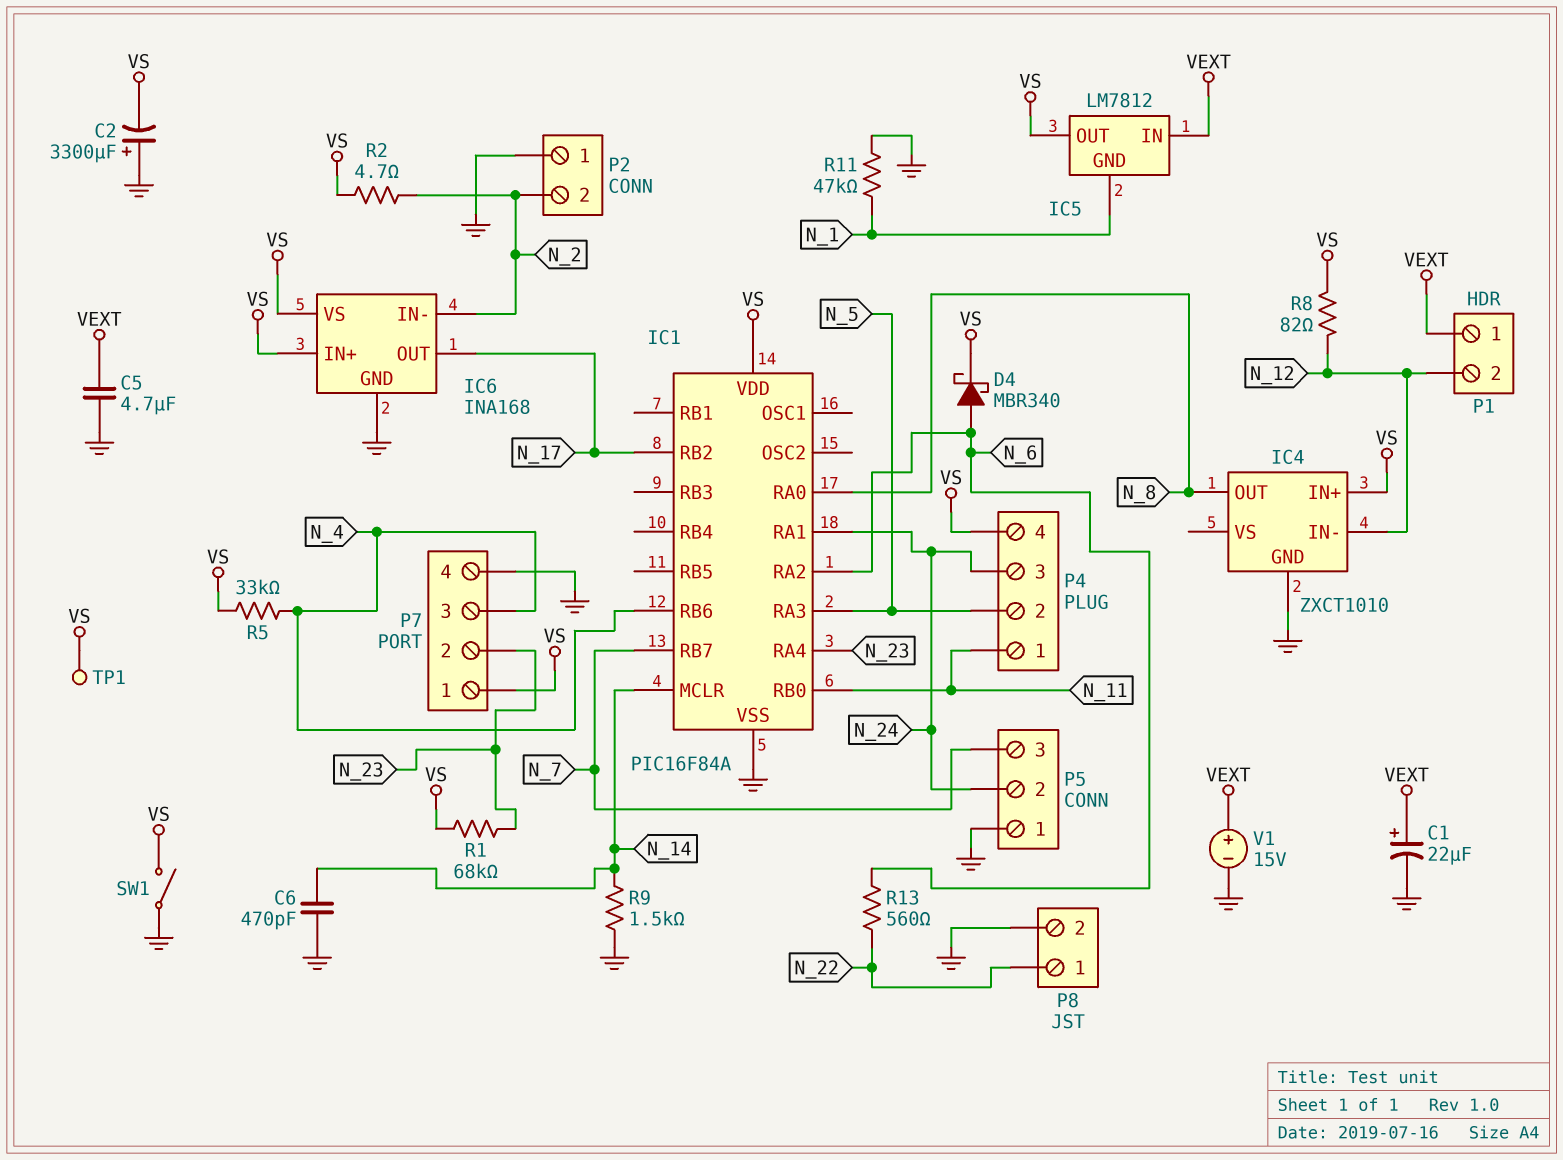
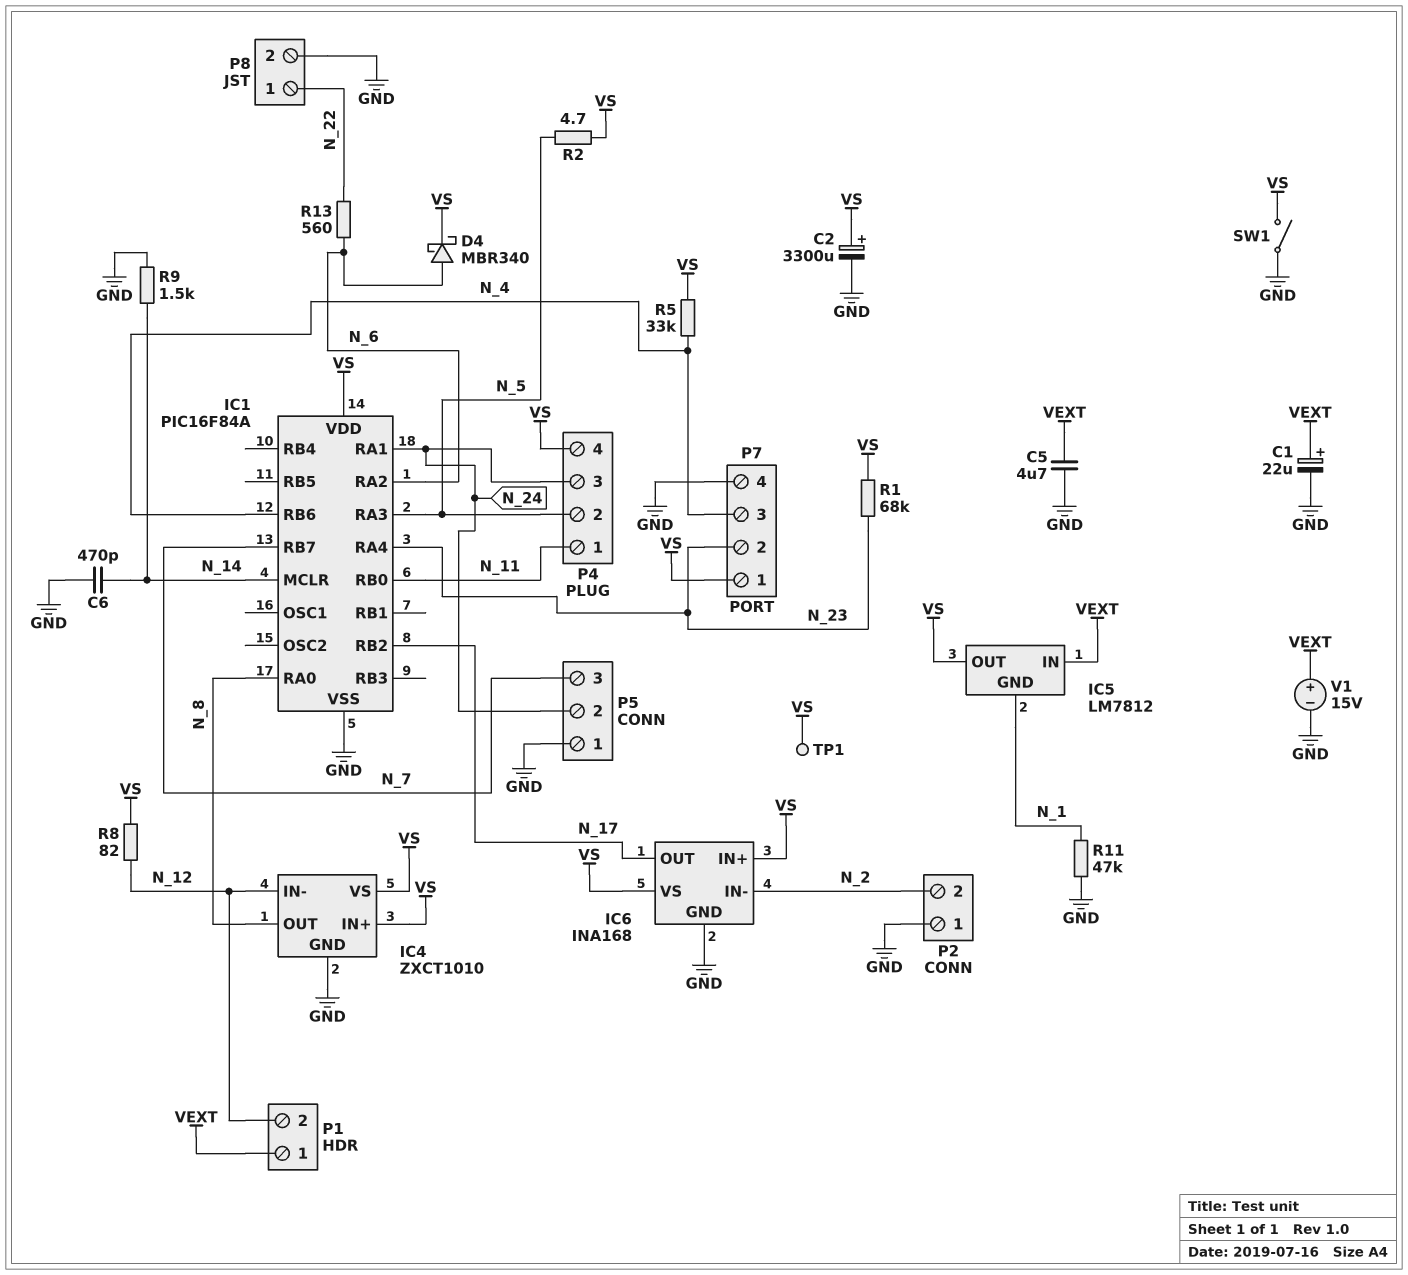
C2: 3300uF (plus GND, minus VS) -> 3300uF (plus VS, minus GND)
IC4 pin VS: none -> VS
R2: 4.7 (N_2, VS) -> 4.7 (N_5, VS)

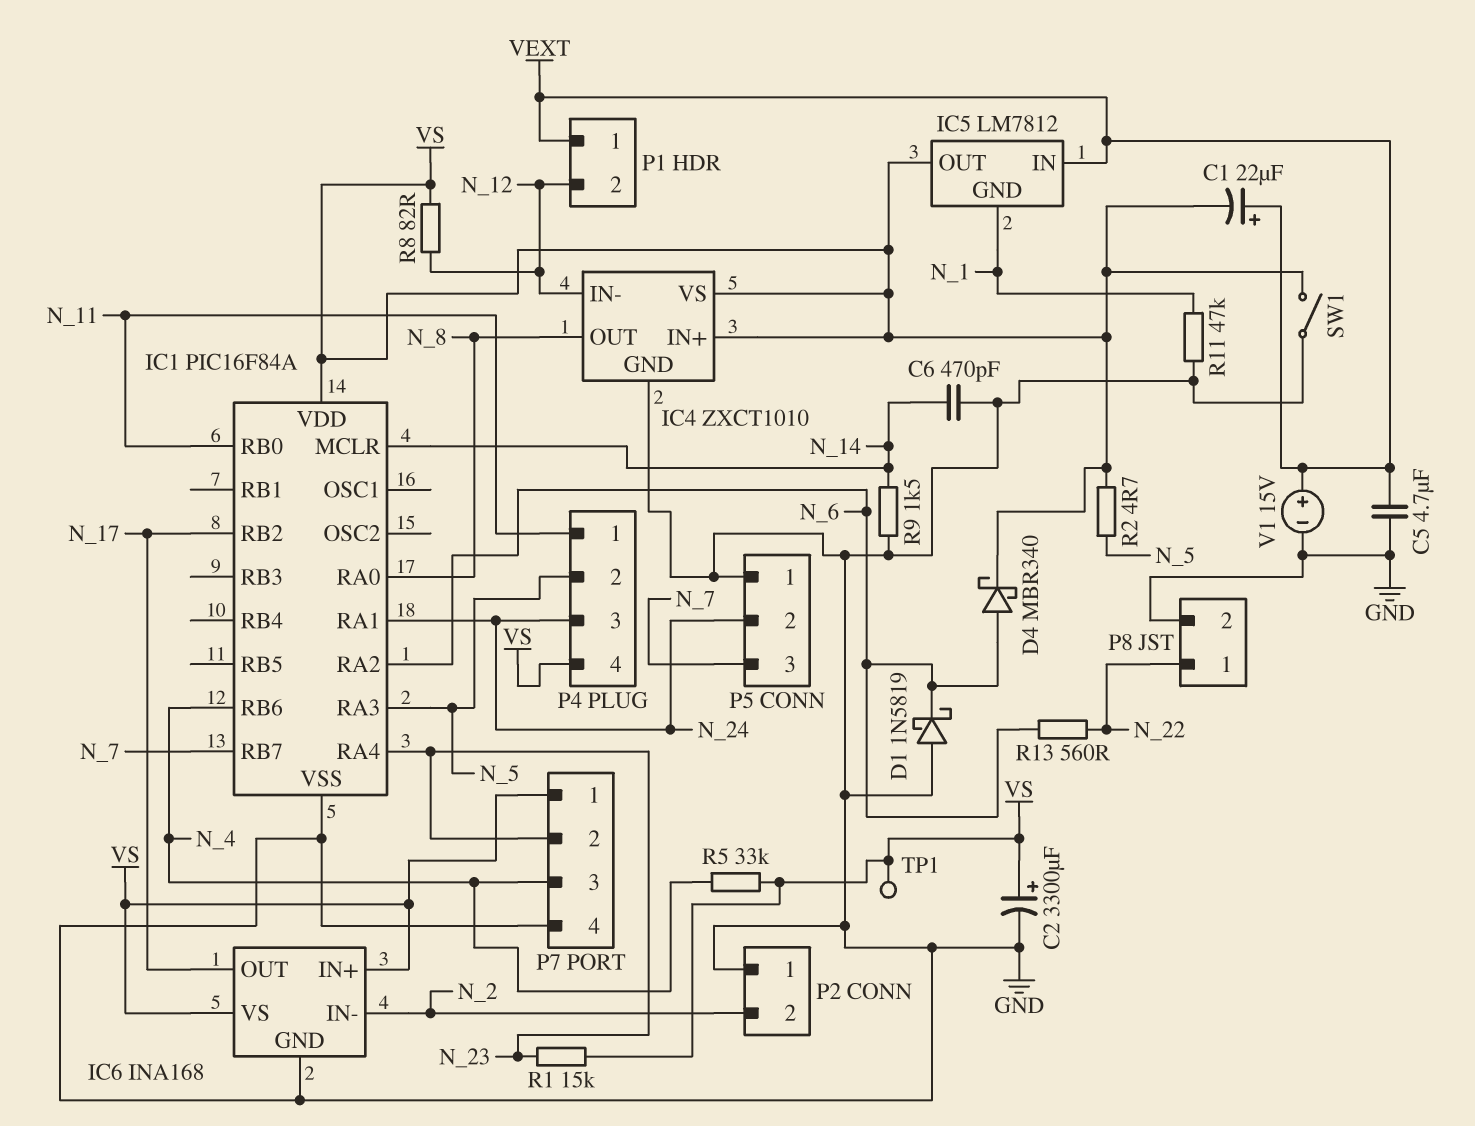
C1: 22uF (plus VEXT, minus GND) -> 22uF (plus VEXT, minus VS)
D1: none -> schottky 1N5819 (A GND, K N_6)
R1: 68k (N_23, VS) -> 15k (N_23, VS)

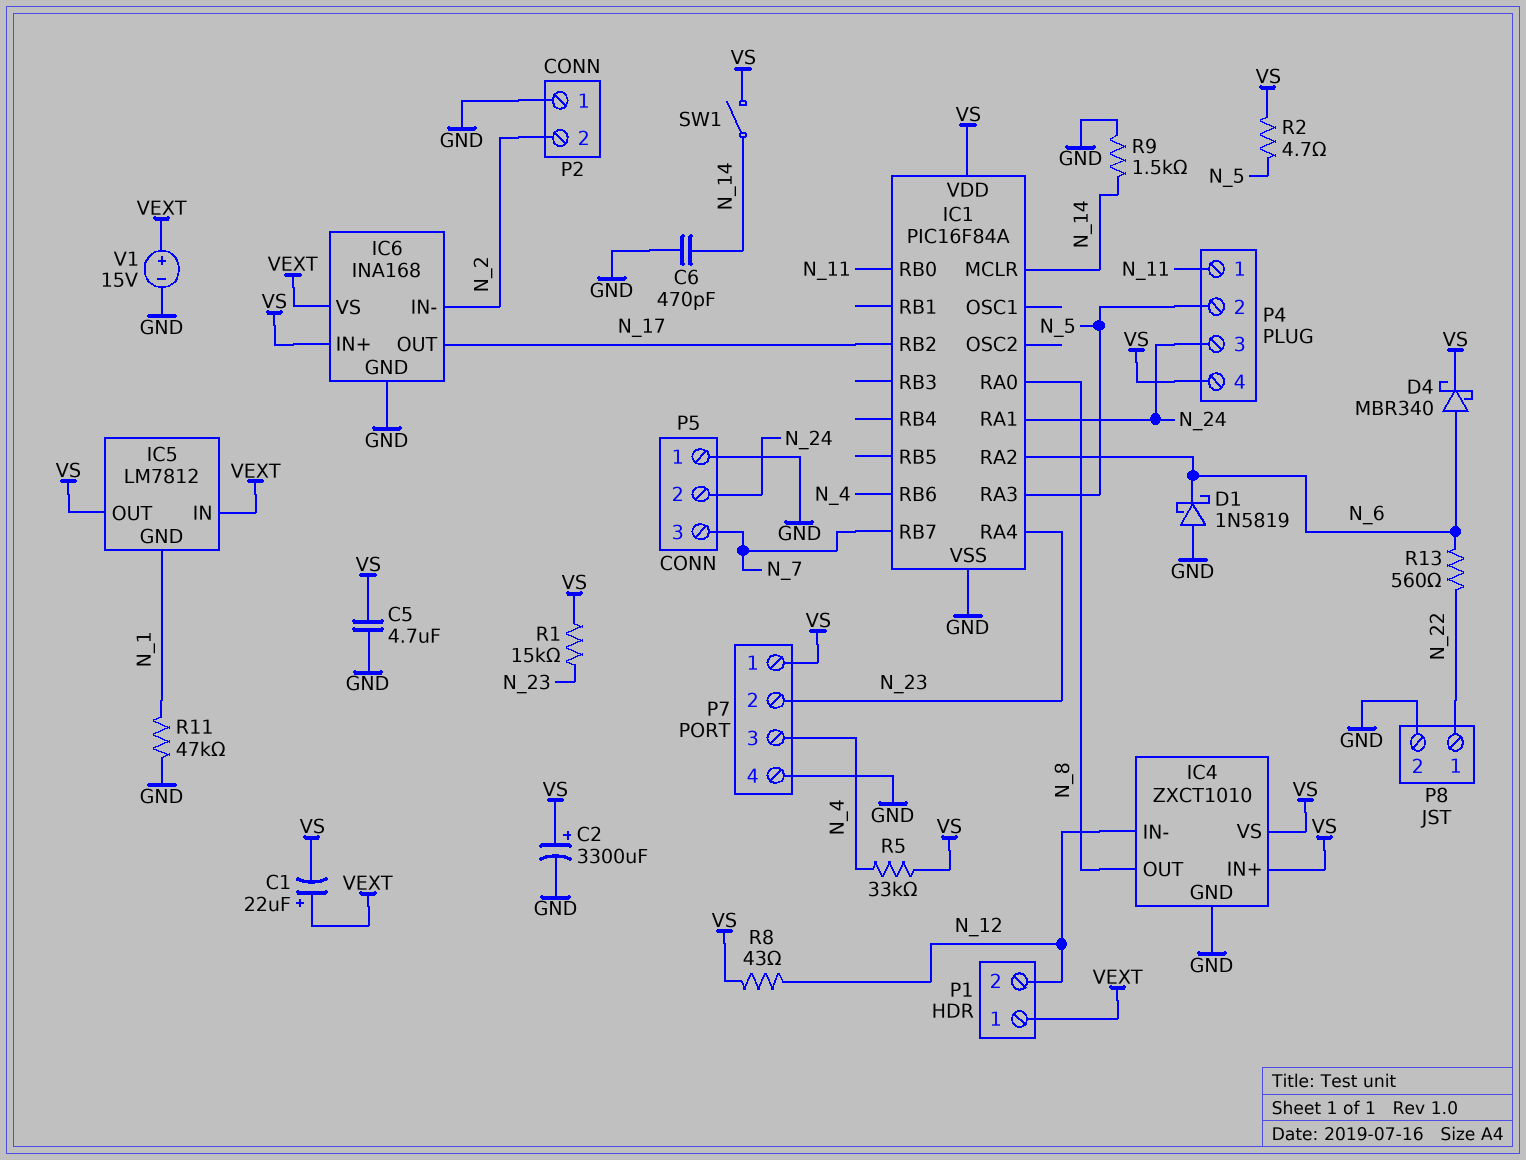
C5: 4.7uF (GND, VEXT) -> 4.7uF (GND, VS)
IC6 pin VS: VS -> VEXT
R8: 82 (N_12, VS) -> 43 (N_12, VS)
SW1: switch (GND, VS) -> switch (N_14, VS)
TP1: test point (VS) -> none

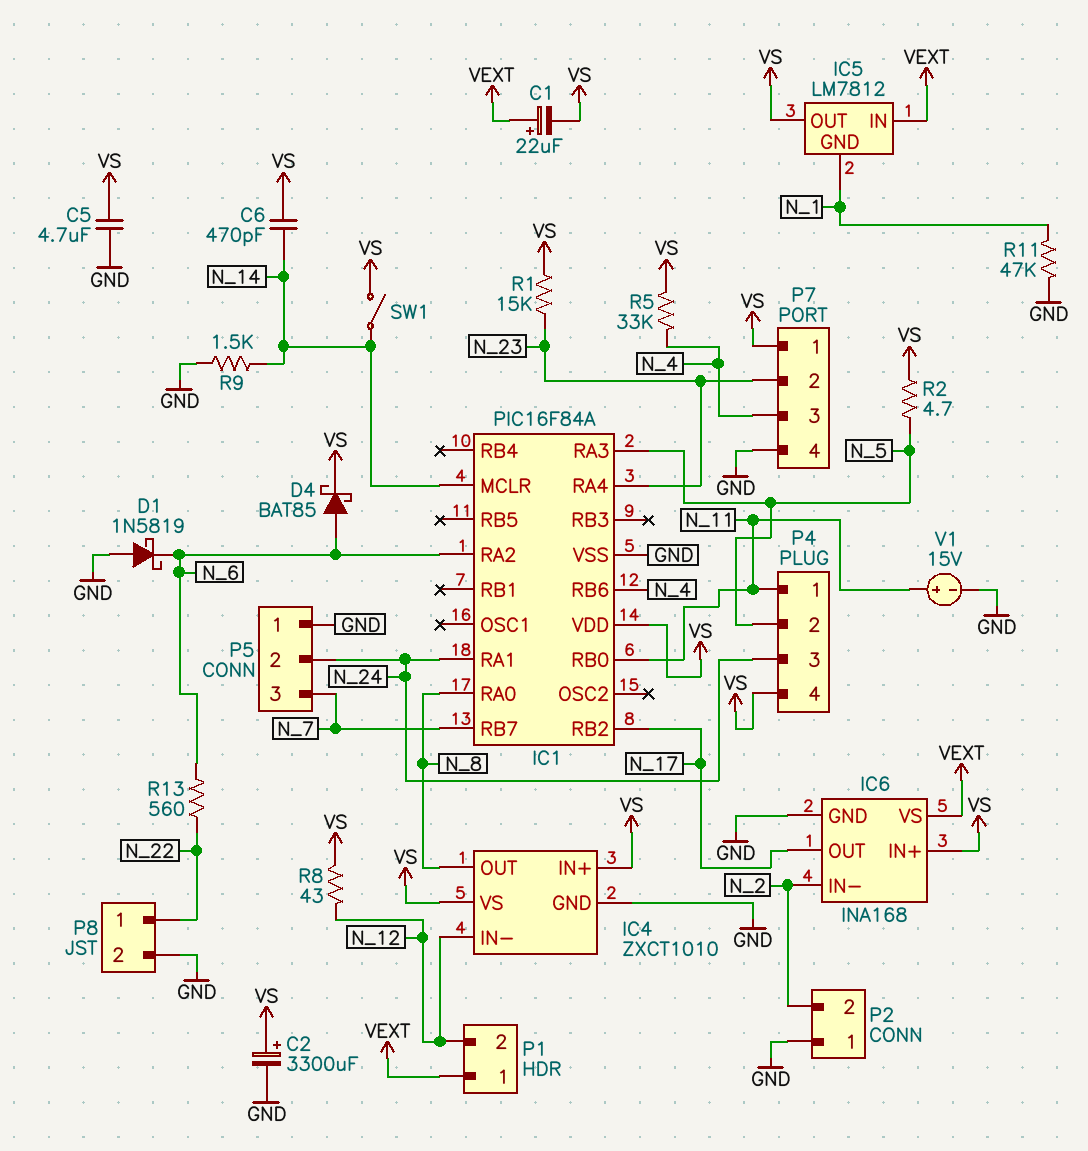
C6: 470pF (GND, N_14) -> 470pF (N_14, VS)
D4: schottky MBR340 (A N_6, K VS) -> schottky BAT85 (A N_6, K VS)
V1: 15V (plus VEXT, minus GND) -> 15V (plus N_11, minus GND)

